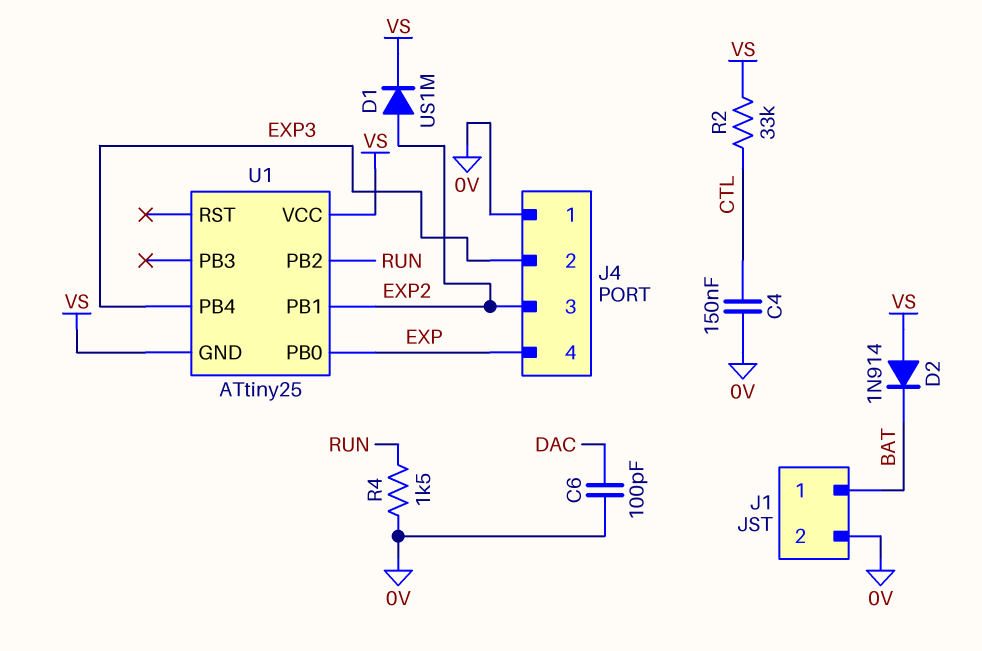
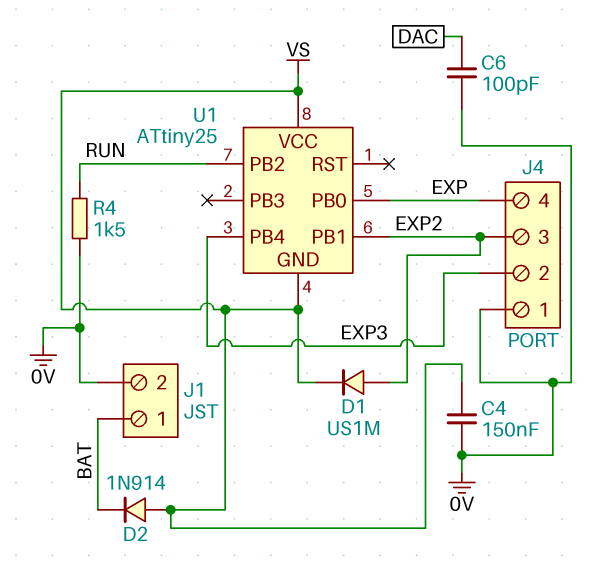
C4: 150nF (0V, CTL) -> 150nF (0V, VS)
R2: 33k (CTL, VS) -> none

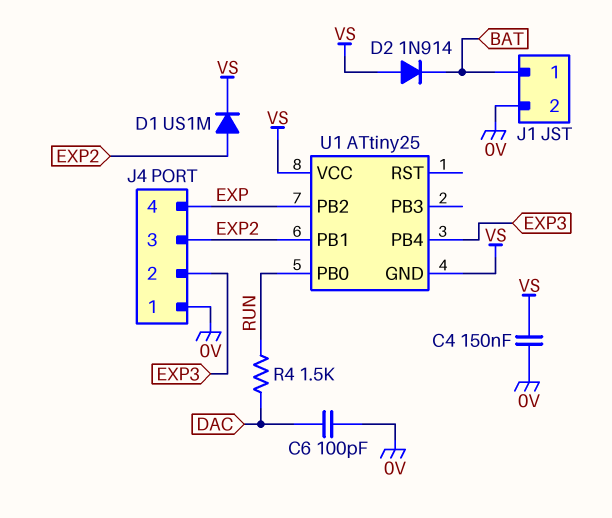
R4: 1.5k (0V, RUN) -> 1.5k (DAC, RUN)
U1 pin PB0: EXP -> RUN
U1 pin PB2: RUN -> EXP

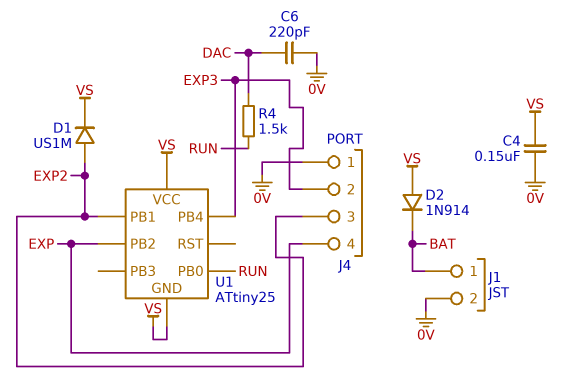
C6: 100pF (0V, DAC) -> 220pF (0V, DAC)

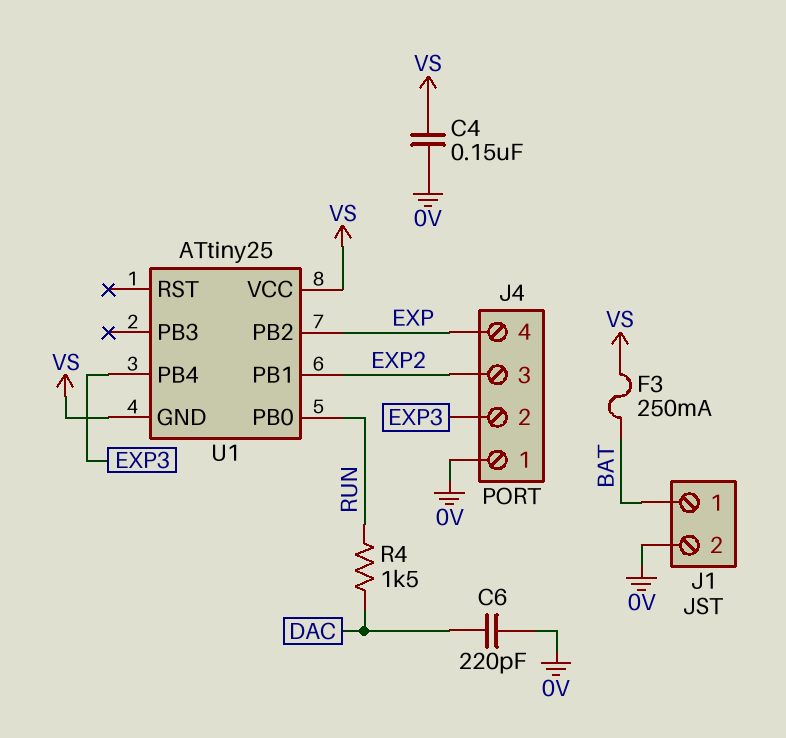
D1: diode US1M (A EXP2, K VS) -> none
D2: diode 1N914 (A VS, K BAT) -> none
F3: none -> 250mA (BAT, VS)

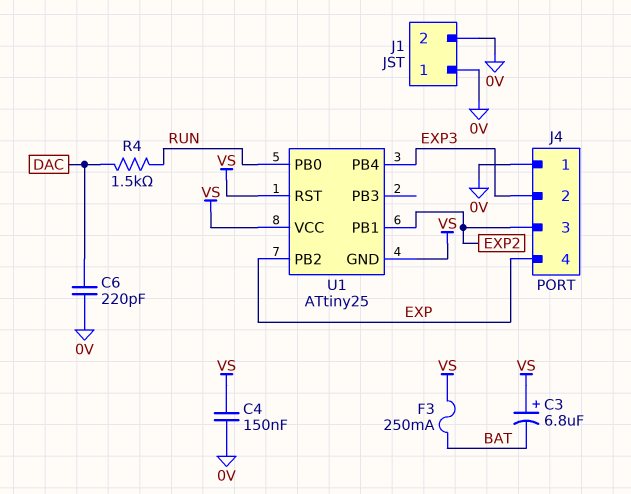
C3: none -> 6.8uF (plus VS, minus BAT)
J1 pin 1: BAT -> 0V
U1 pin RST: none -> VS

